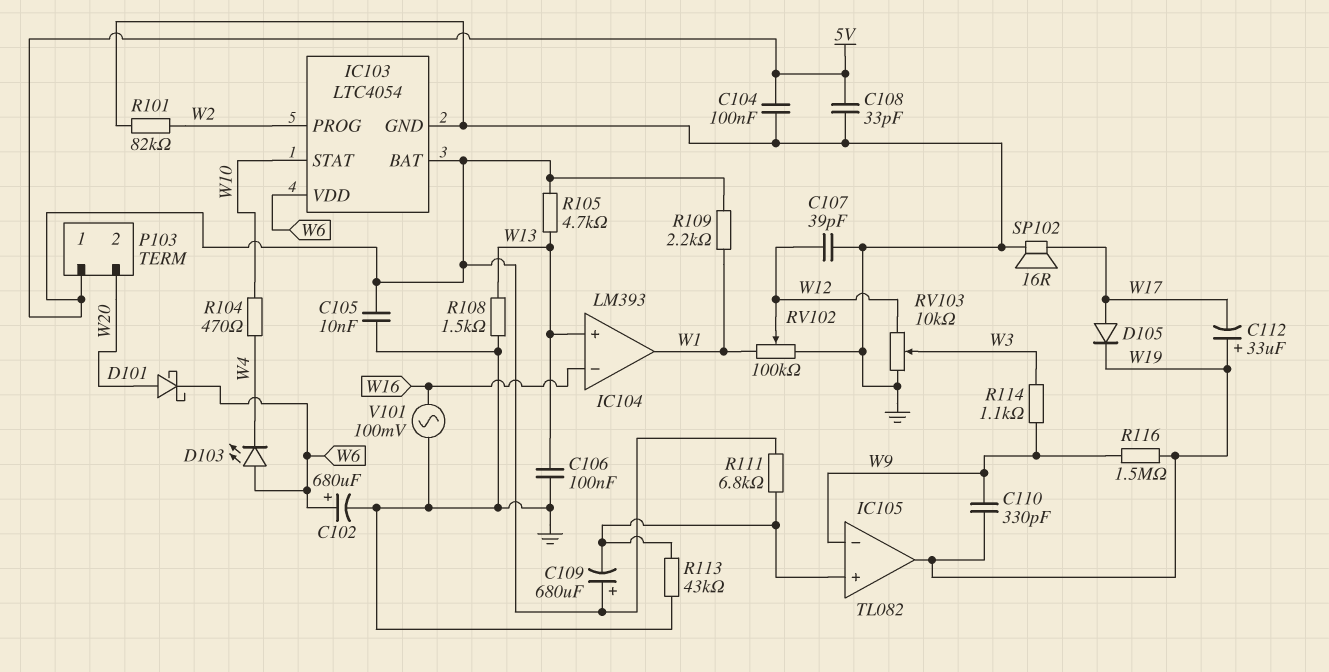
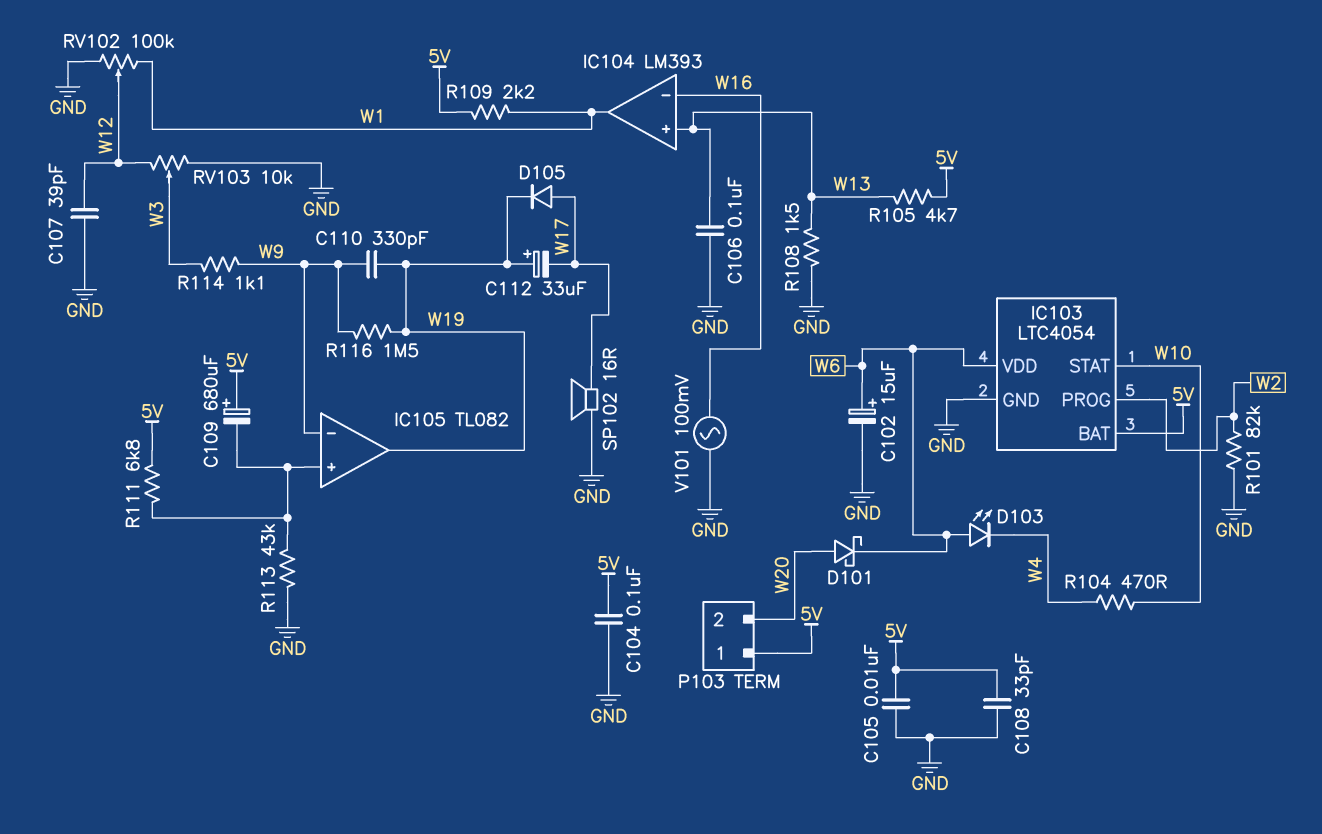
C102: 680uF (plus W6, minus GND) -> 15uF (plus W6, minus GND)

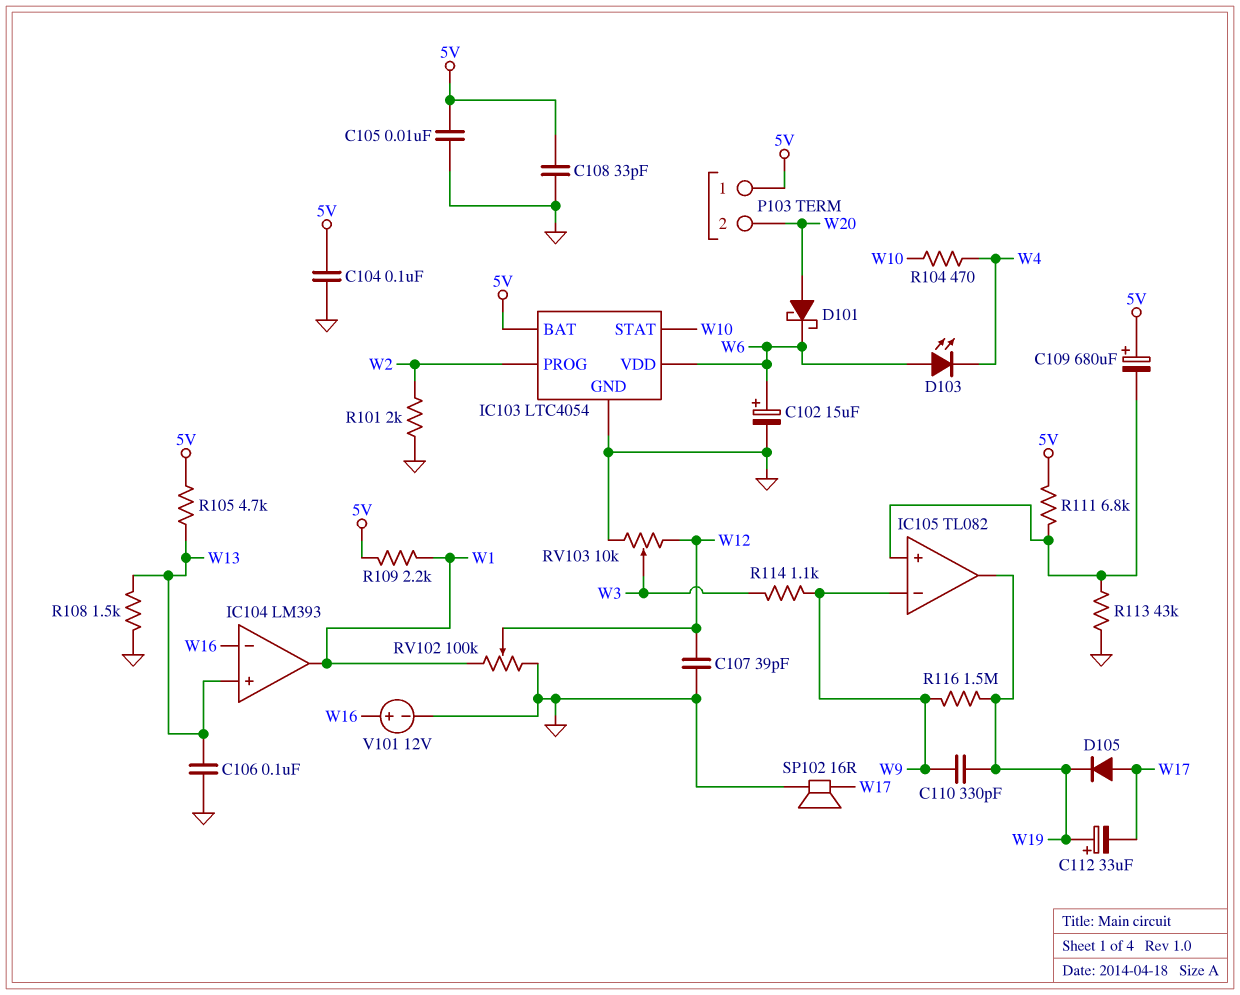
R101: 82k (GND, W2) -> 2k (GND, W2)
V101: AC 100mV (GND, W16) -> 12V (plus W16, minus GND)

